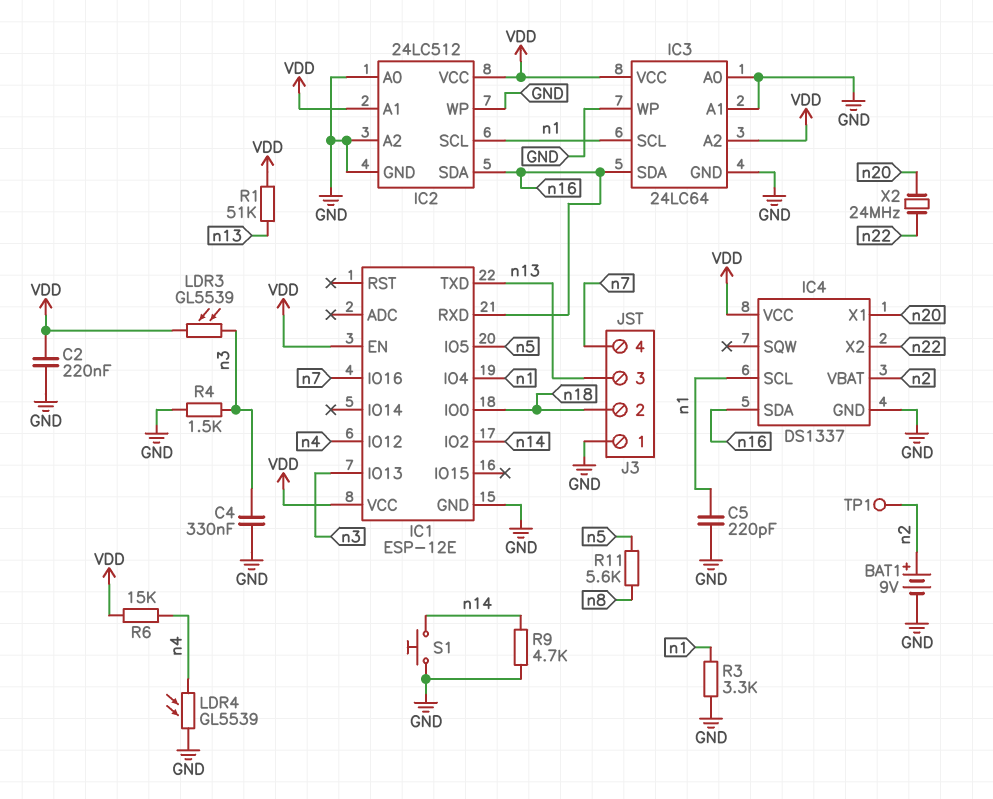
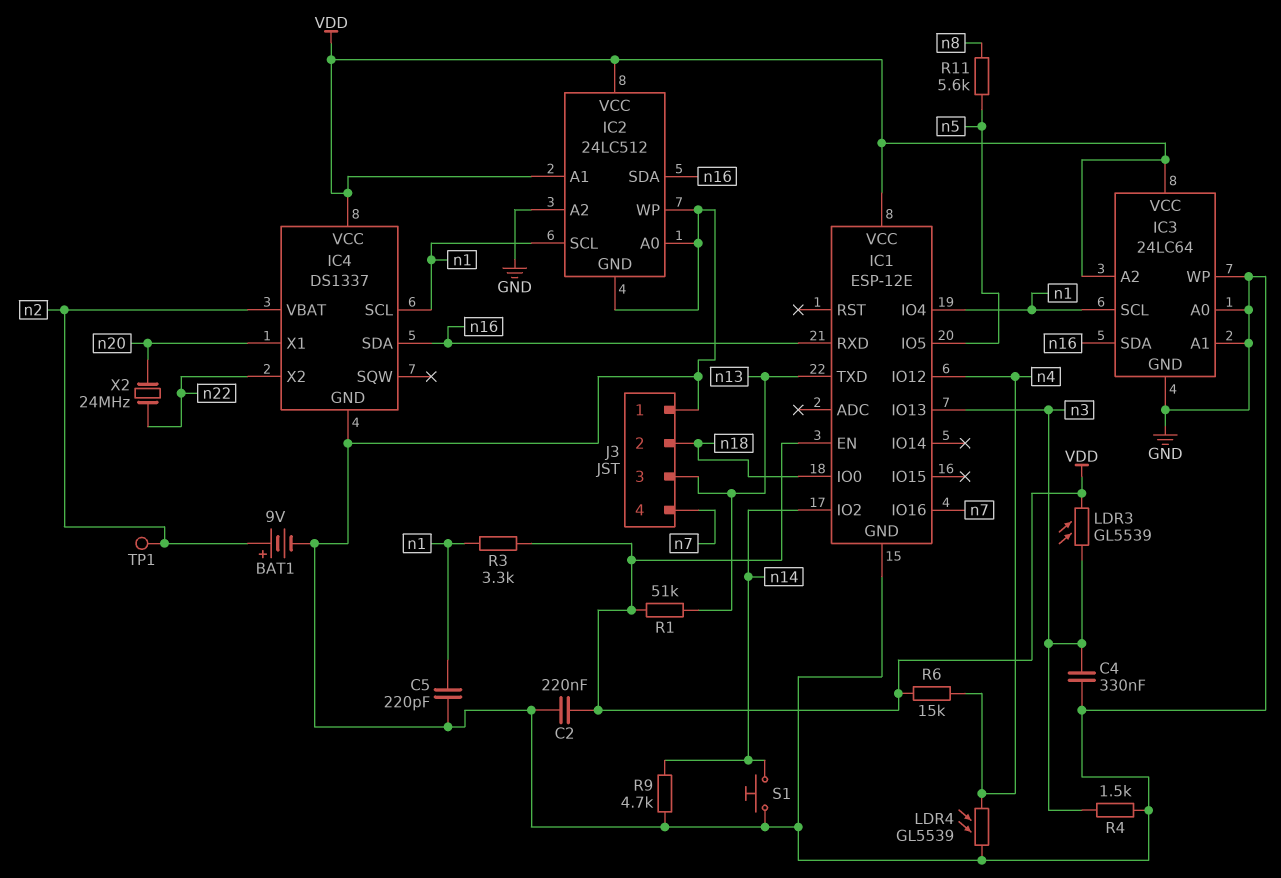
R3: 3.3k (GND, n1) -> 3.3k (VDD, n1)

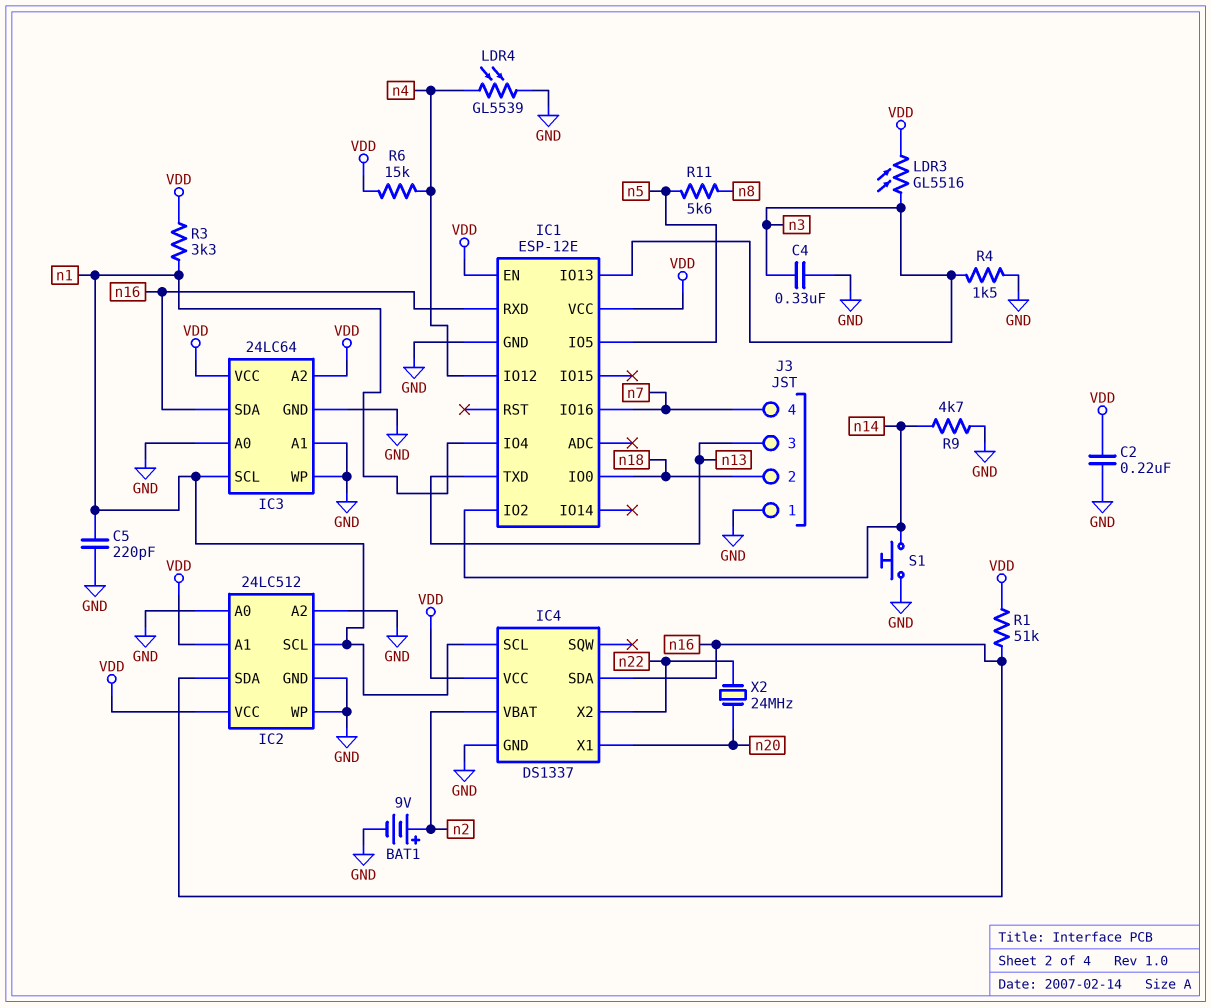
LDR3: GL5539 (VDD, n3) -> GL5516 (VDD, n3)
R1: 51k (VDD, n13) -> 51k (VDD, n16)
TP1: test point (n2) -> none

